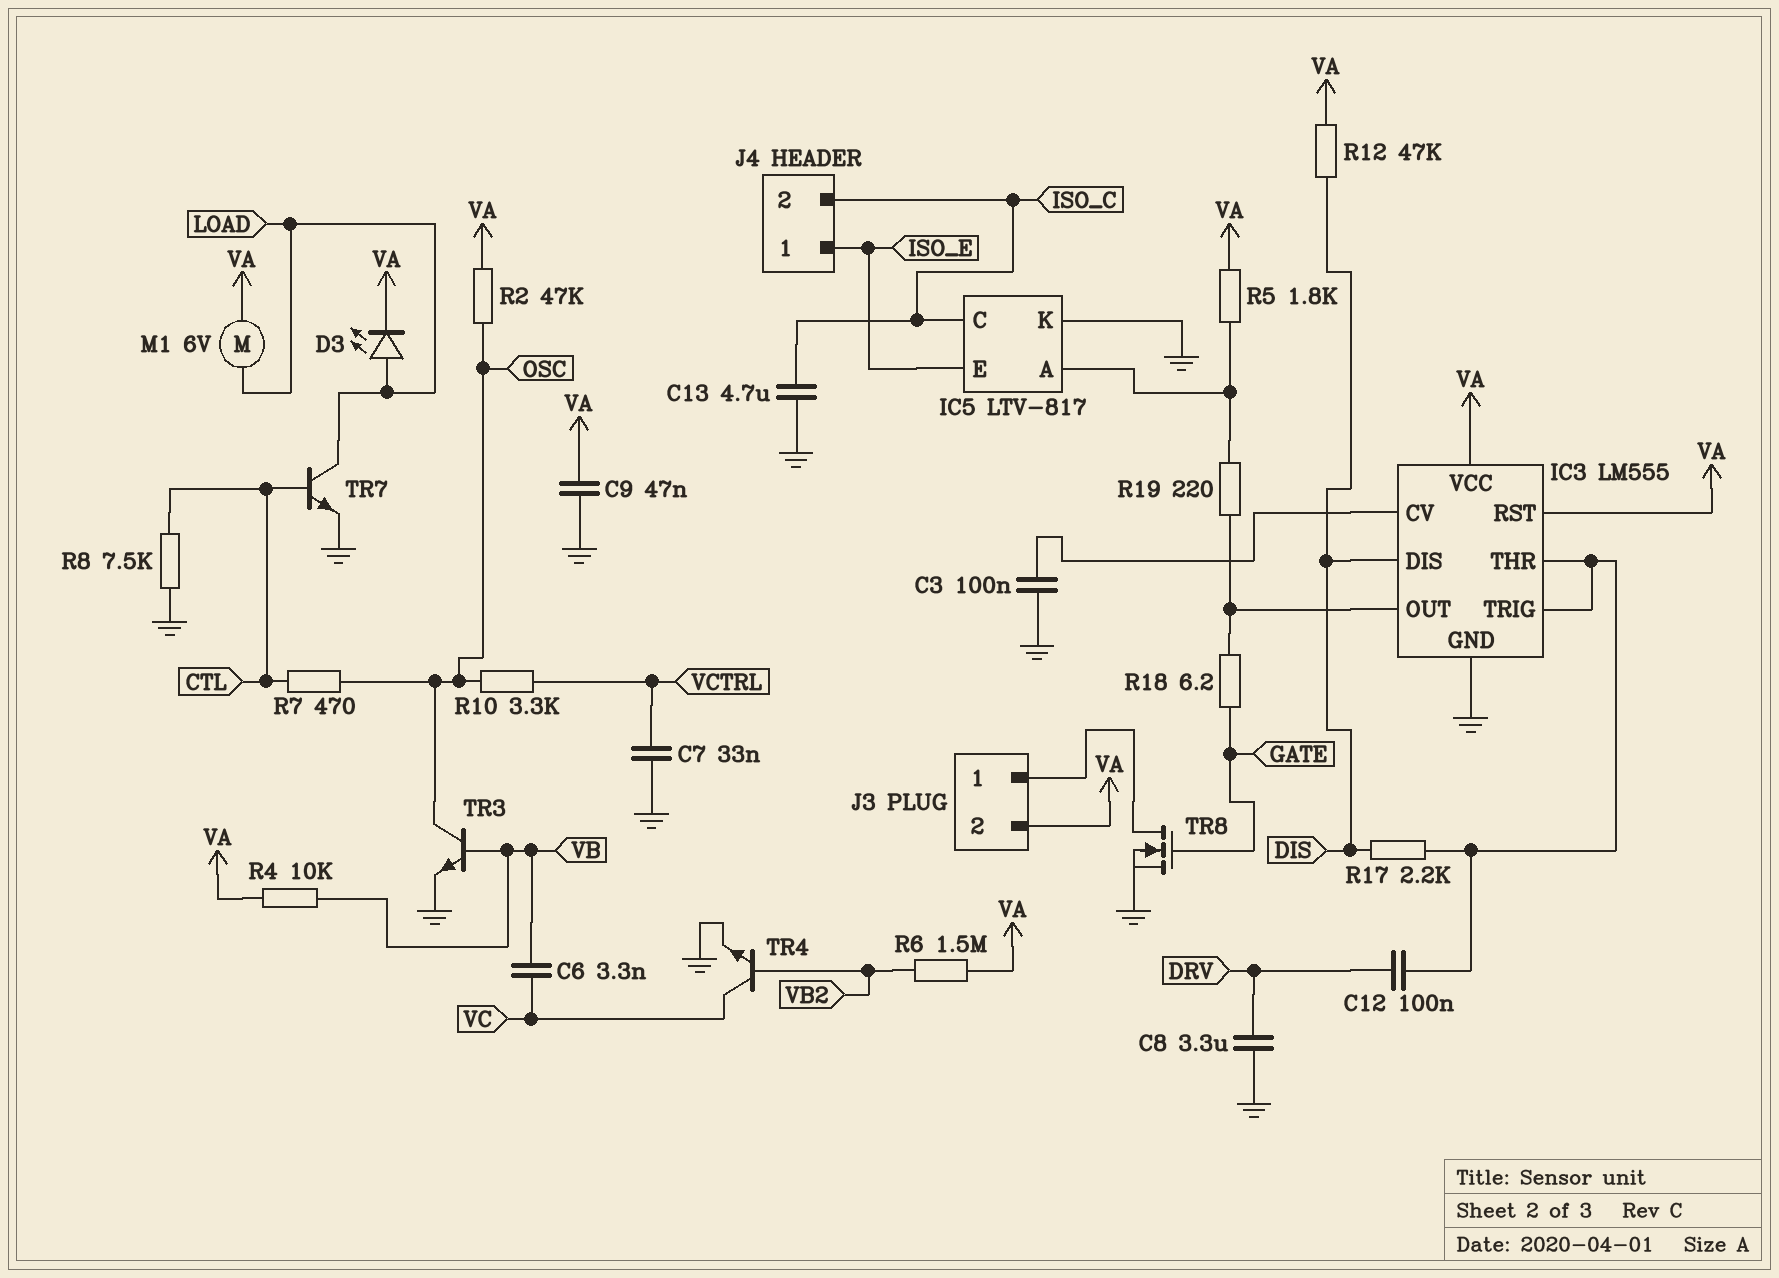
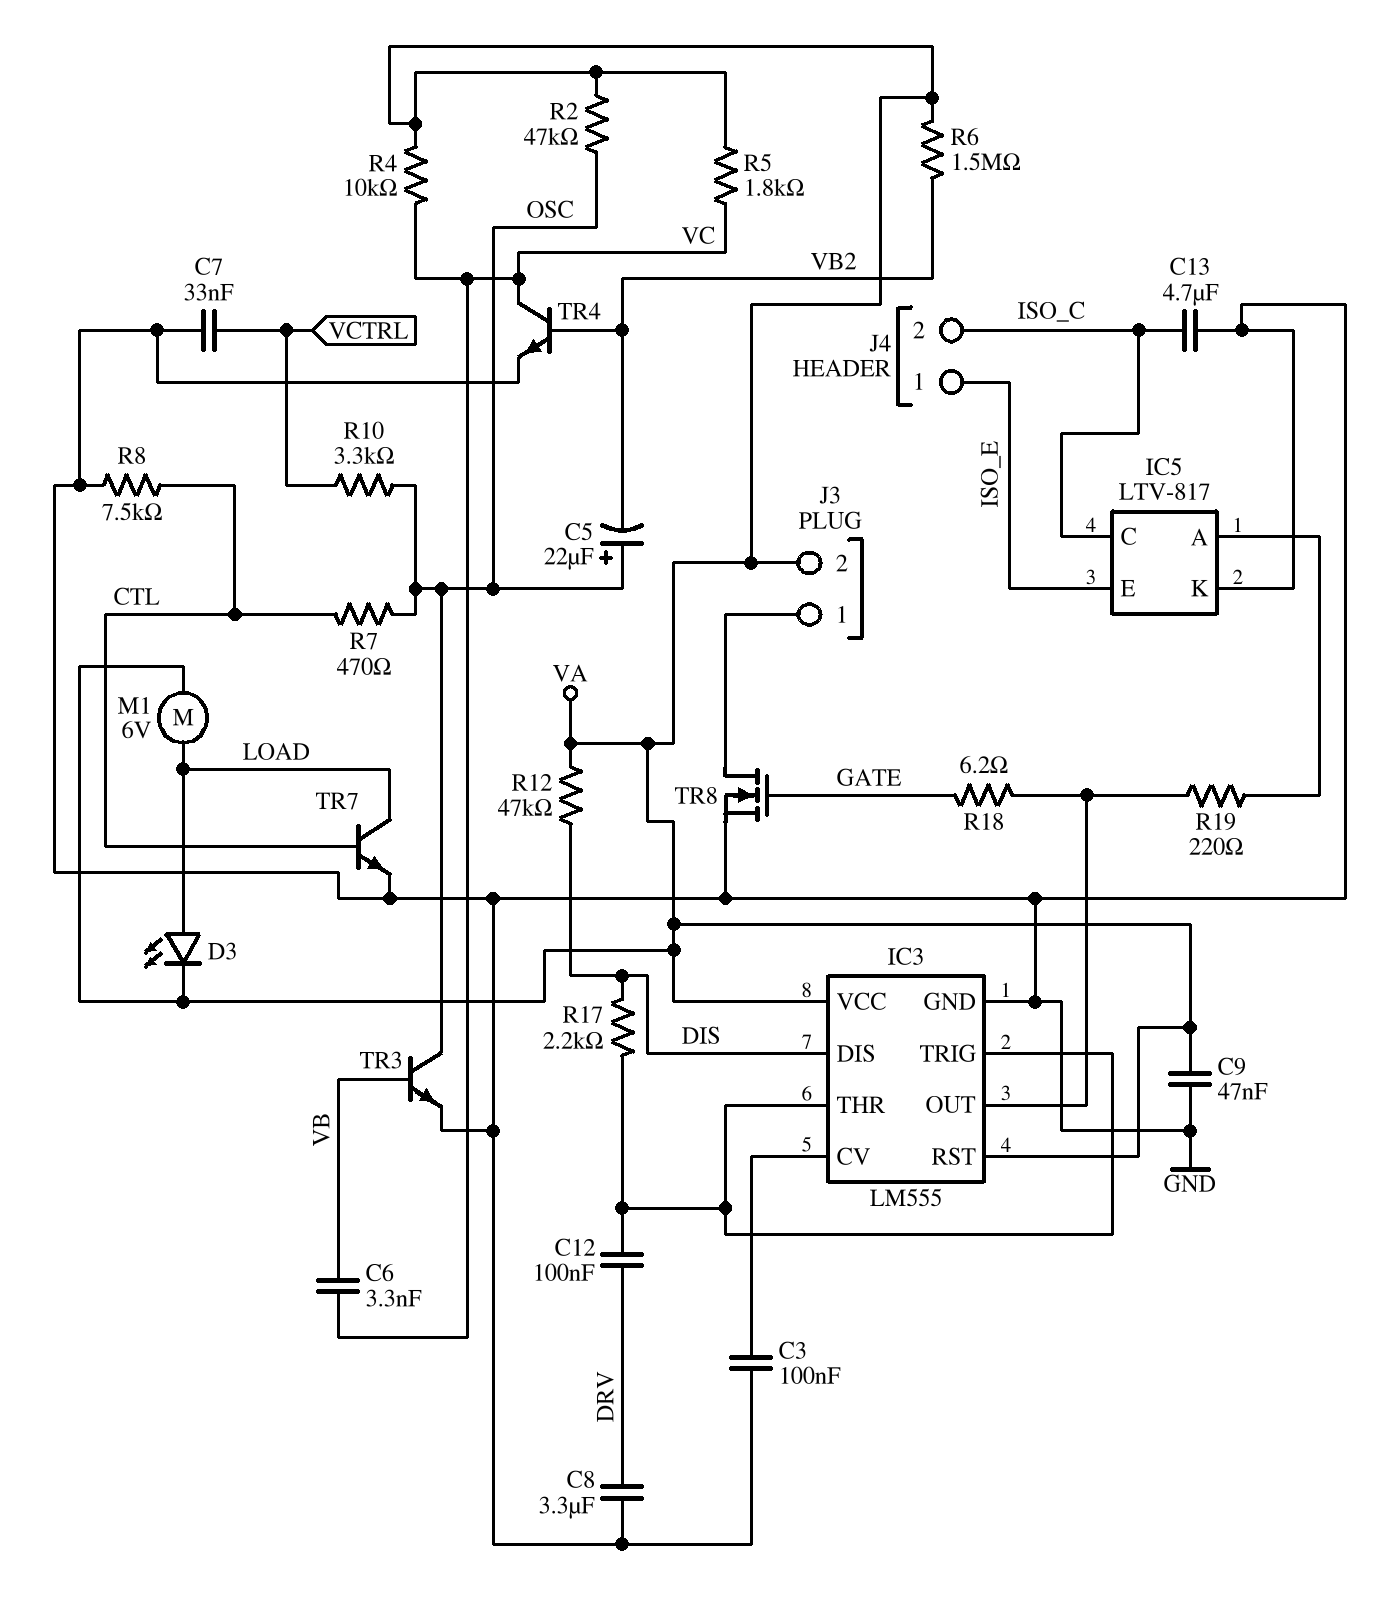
C5: none -> 22uF (plus OSC, minus VB2)
R4: 10k (VA, VB) -> 10k (VA, VC)
R5: 1.8k (IC5/A, VA) -> 1.8k (VA, VC)

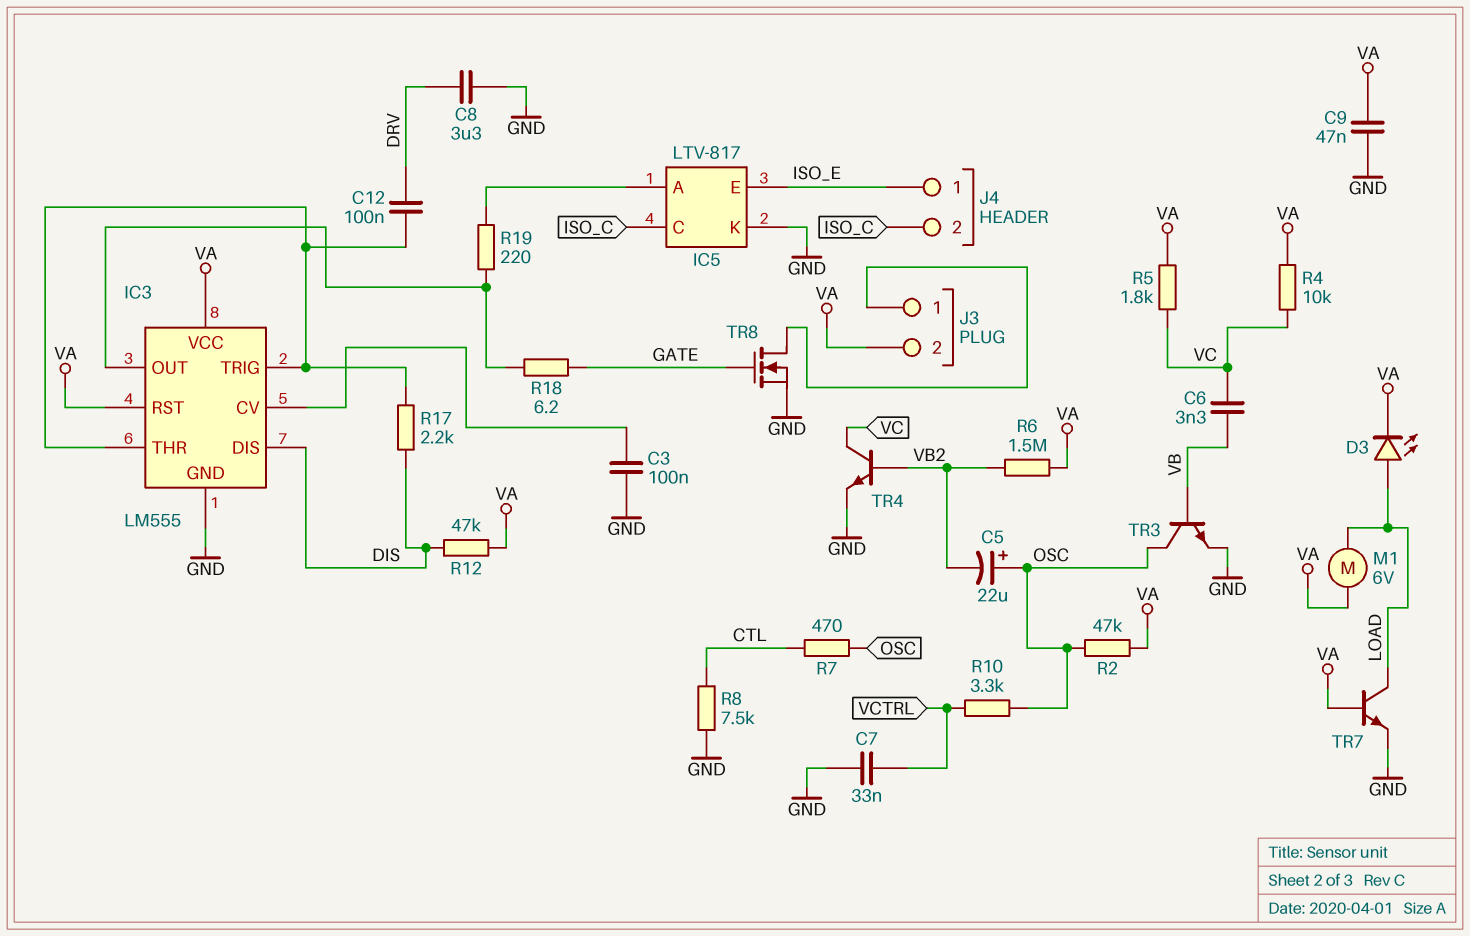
C13: 4.7uF (GND, ISO_C) -> none
TR7: NPN (B CTL, C LOAD, E GND) -> NPN (B VA, C LOAD, E GND)

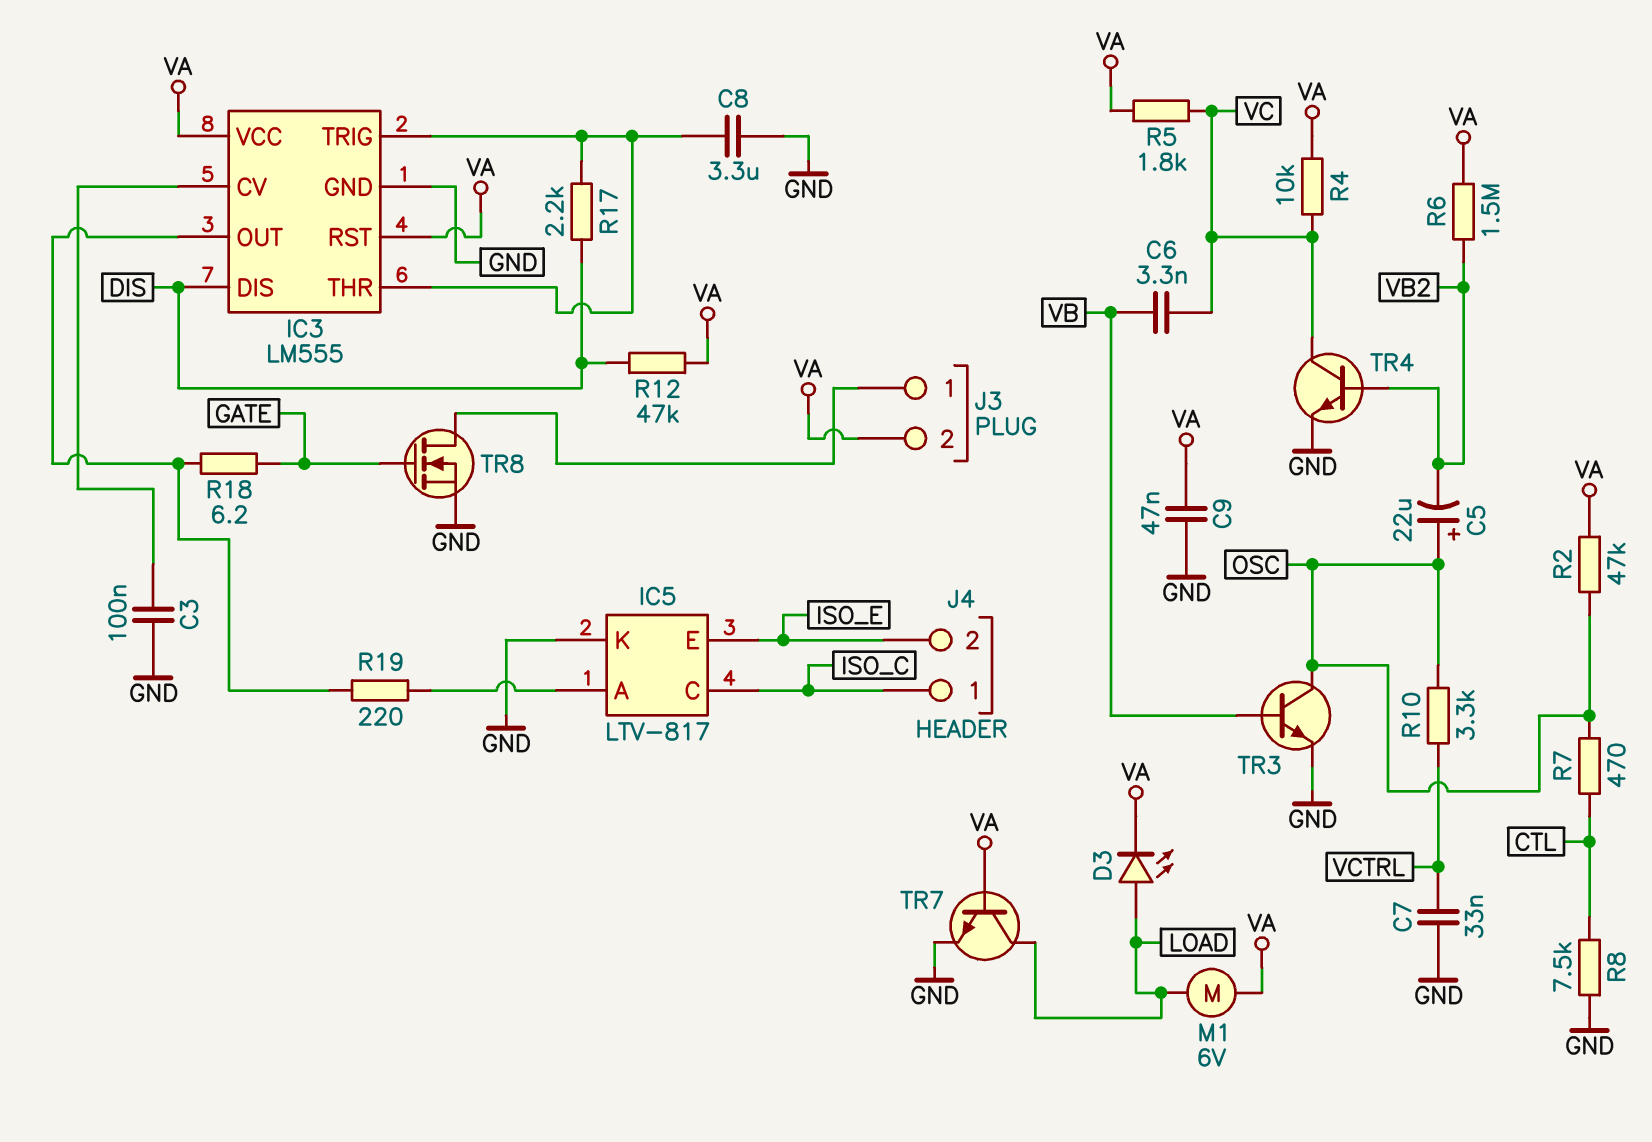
C8: 3.3uF (DRV, GND) -> 3.3uF (GND, IC3/THR)
C12: 100nF (DRV, IC3/THR) -> none
J4 pin 1: ISO_E -> ISO_C
J4 pin 2: ISO_C -> ISO_E

